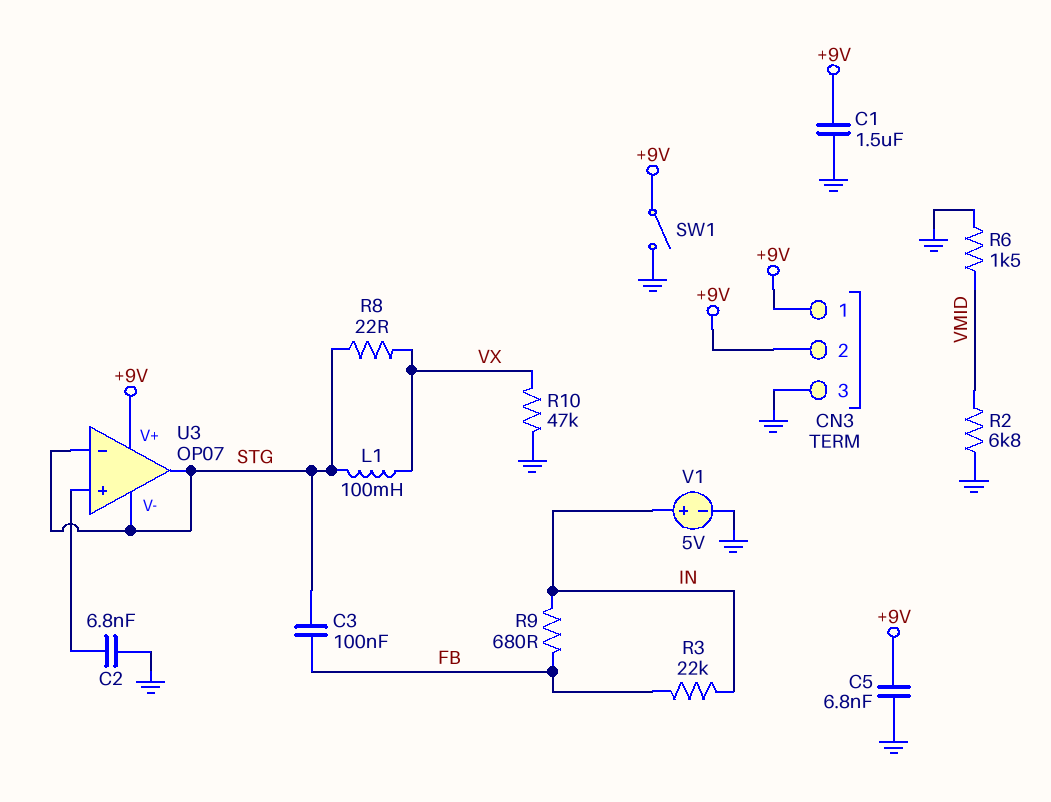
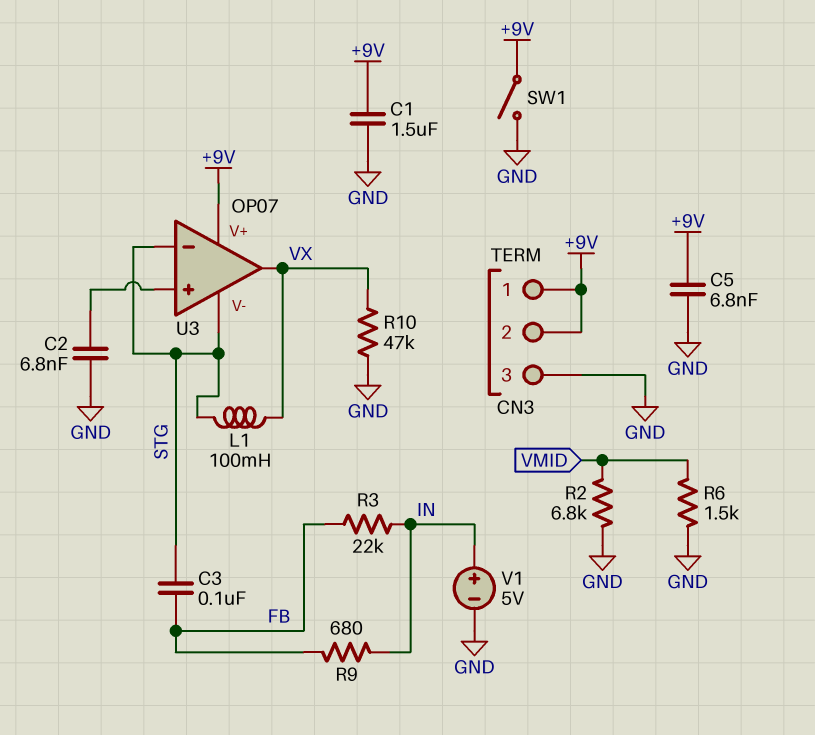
R8: 22 (STG, VX) -> none
U3 pin out: STG -> VX

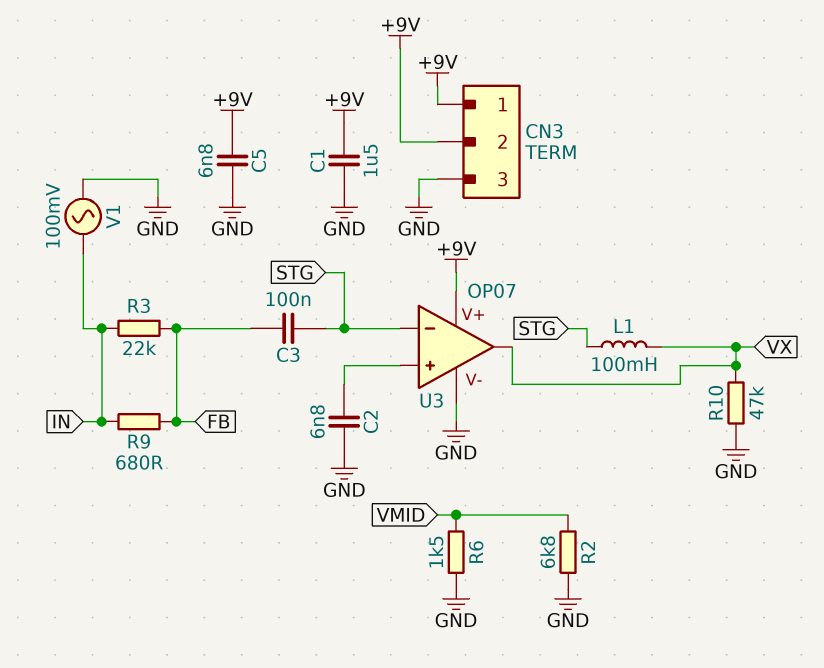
SW1: switch (+9V, GND) -> none
U3 pin V-: STG -> GND
V1: 5V (plus IN, minus GND) -> AC 100mV (GND, IN)

